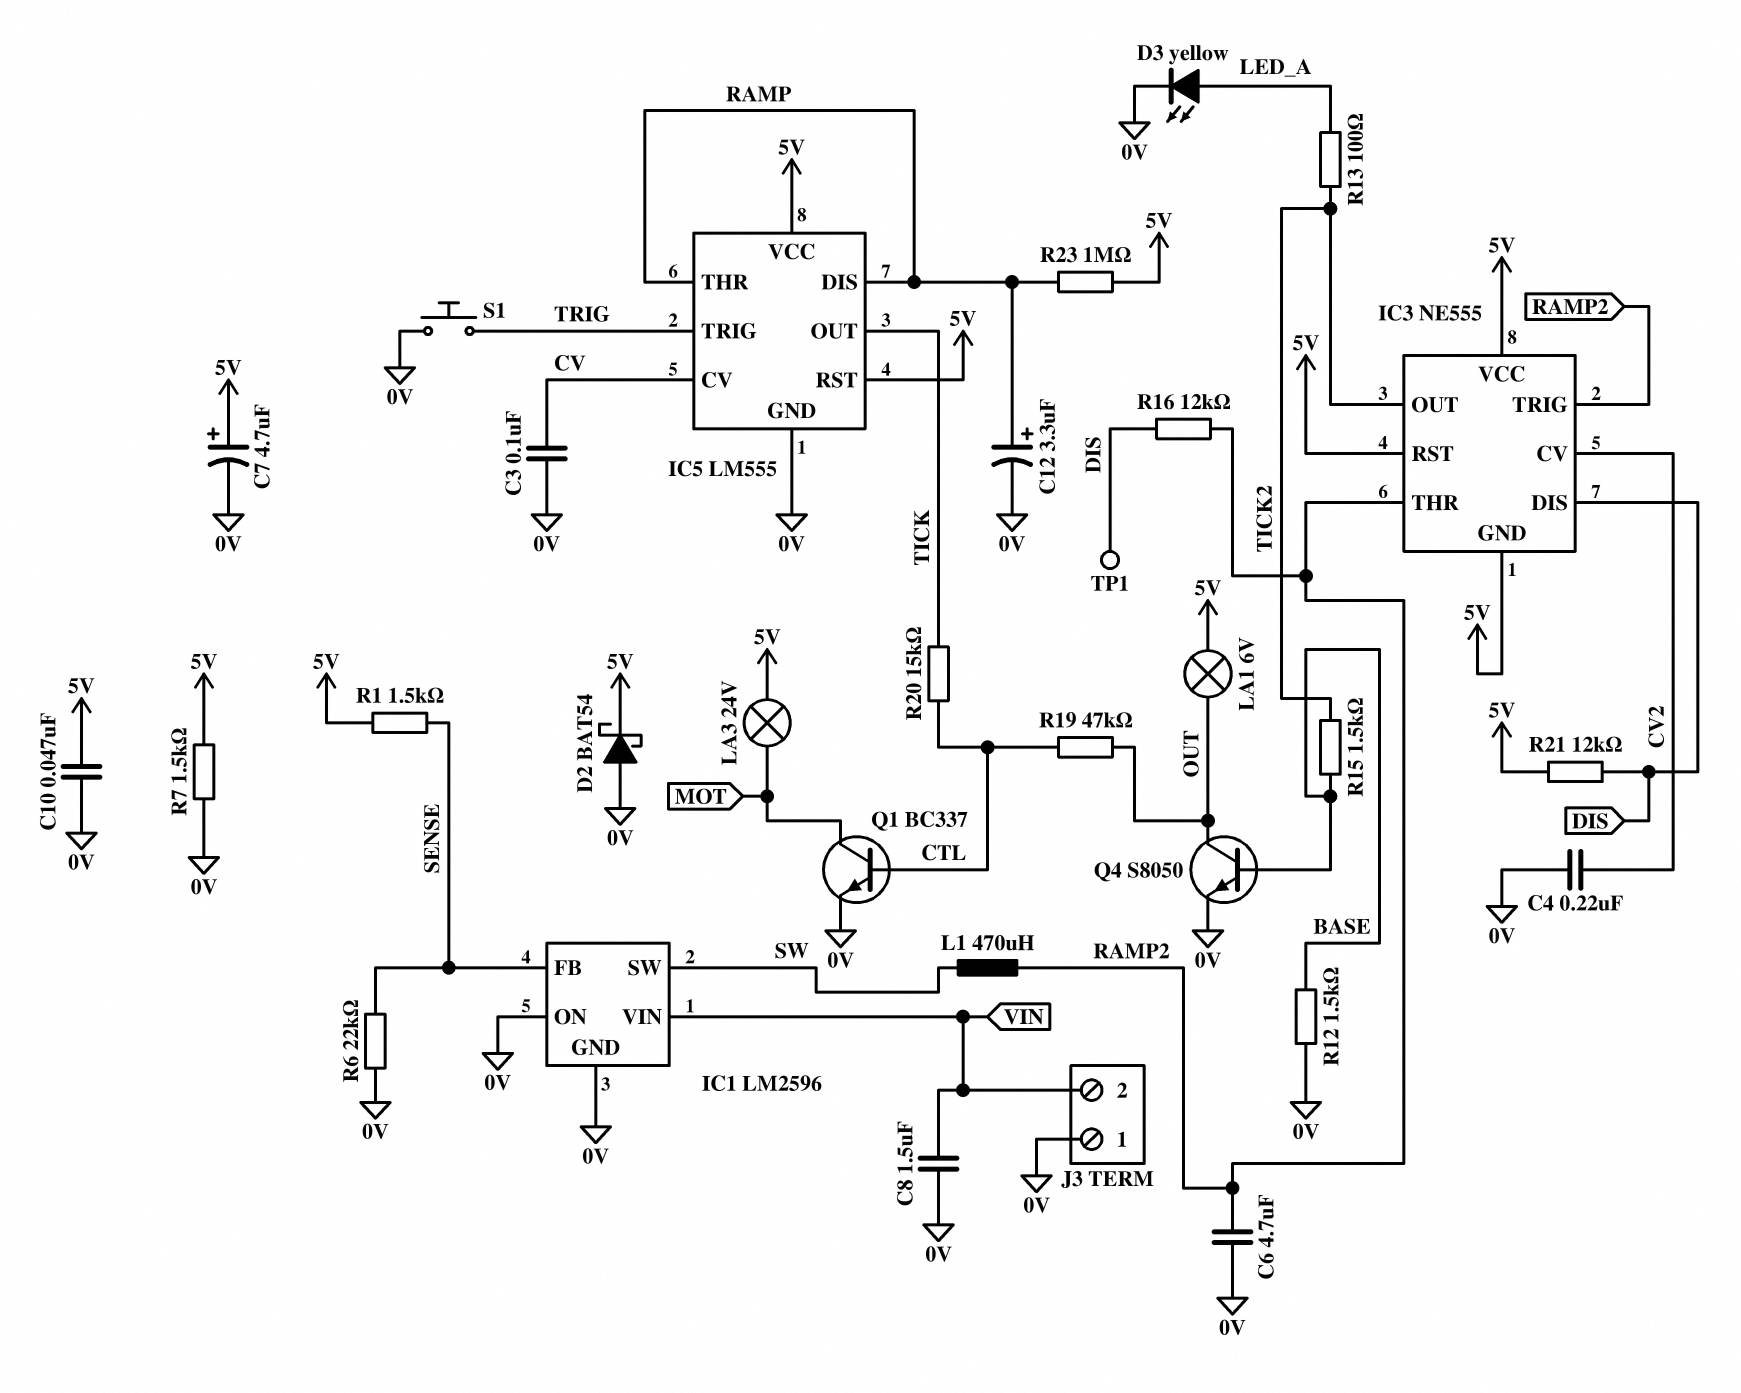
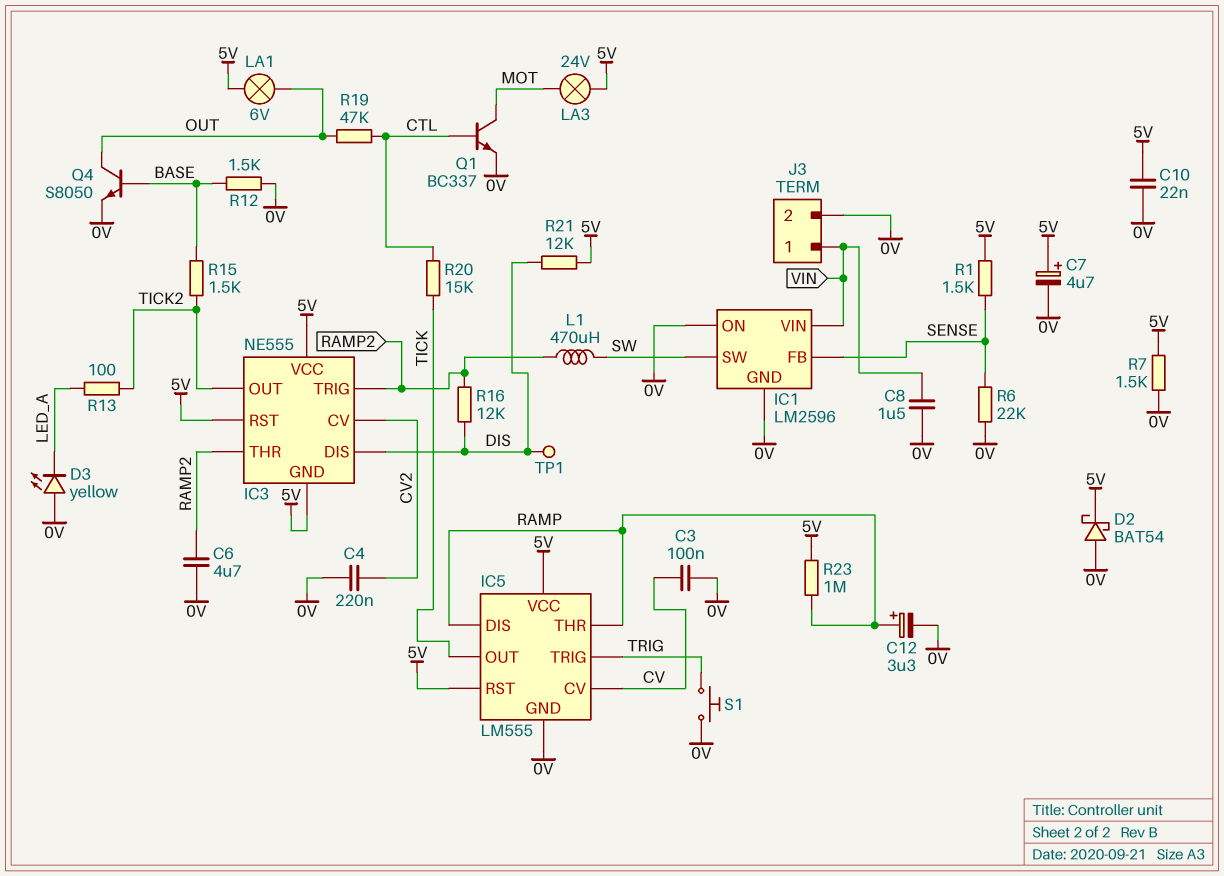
C10: 47nF (0V, 5V) -> 22nF (0V, 5V)
D3: LED yellow (A LED_A, K 0V) -> LED yellow (A 0V, K LED_A)
J3 pin 1: 0V -> VIN
J3 pin 2: VIN -> 0V

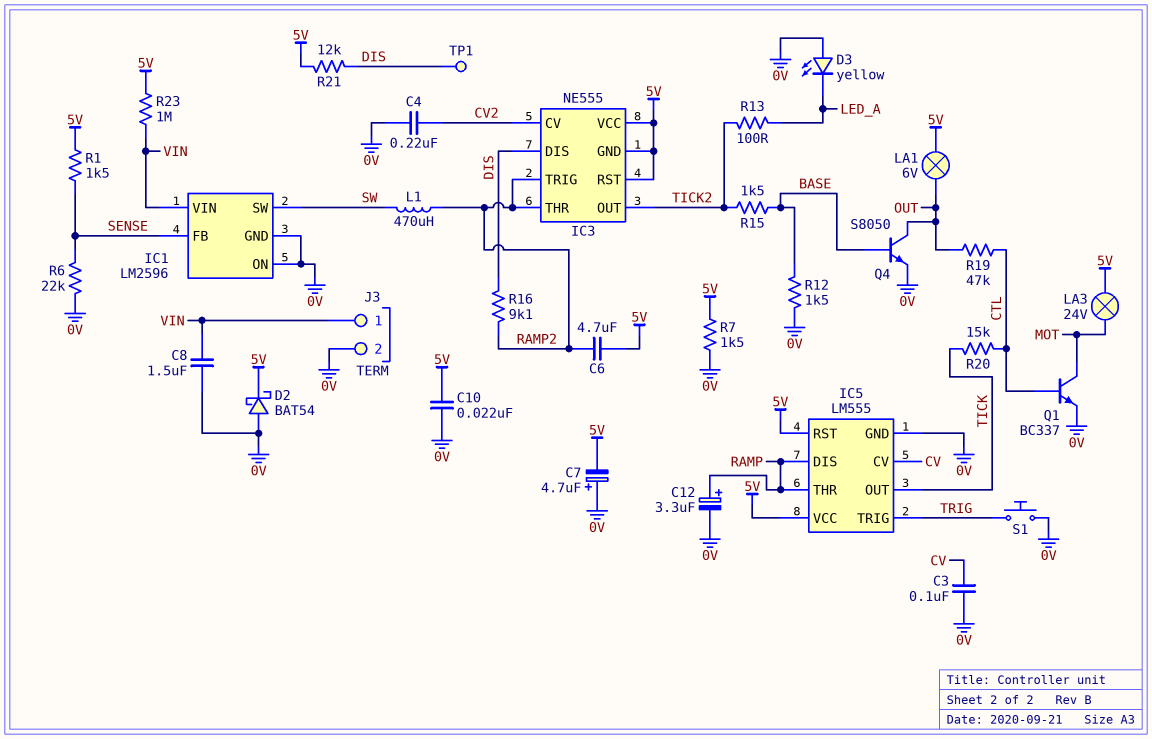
C6: 4.7uF (0V, RAMP2) -> 4.7uF (5V, RAMP2)
C7: 4.7uF (plus 5V, minus 0V) -> 4.7uF (plus 0V, minus 5V)
R16: 12k (DIS, RAMP2) -> 9.1k (DIS, RAMP2)
R23: 1M (5V, RAMP) -> 1M (5V, VIN)

